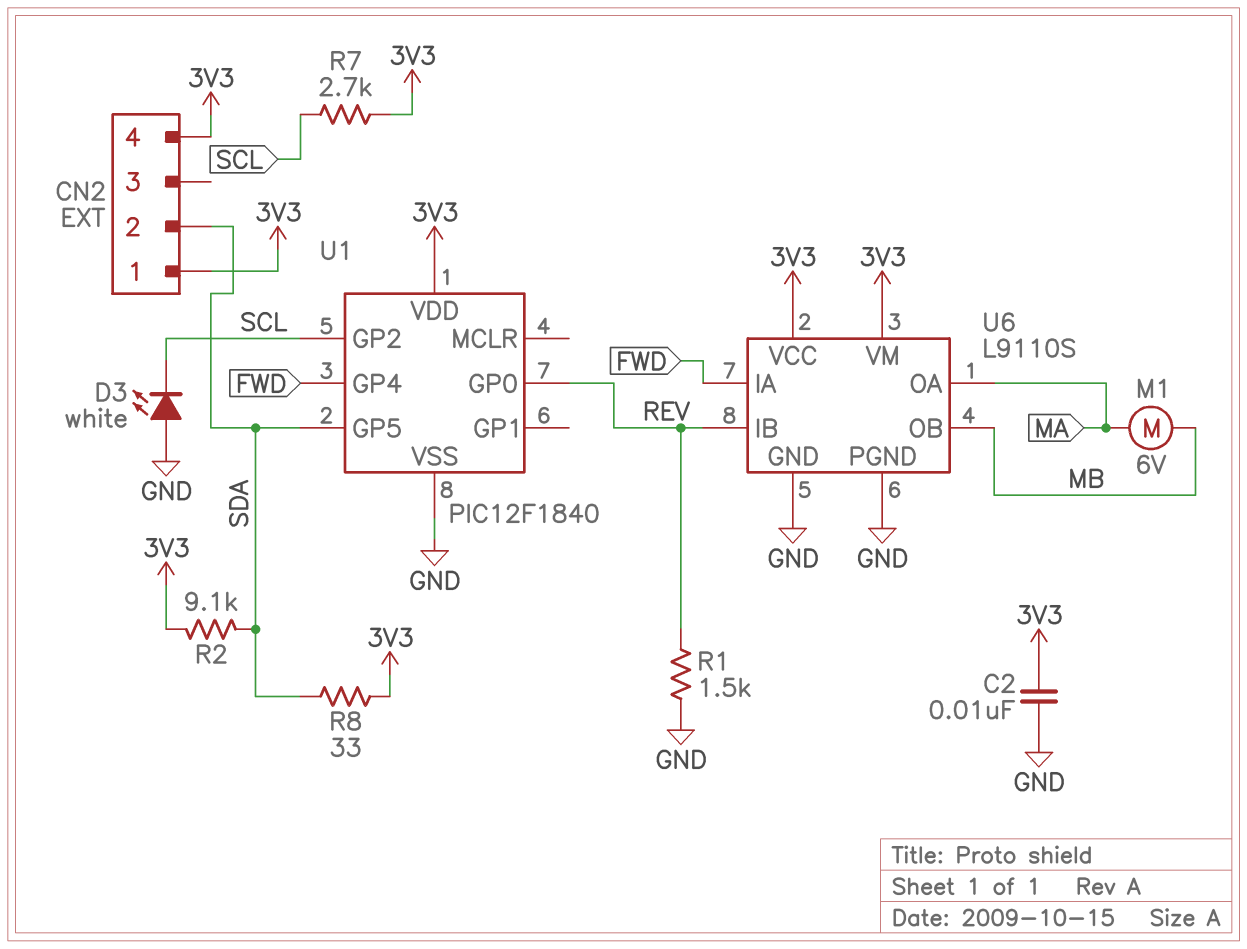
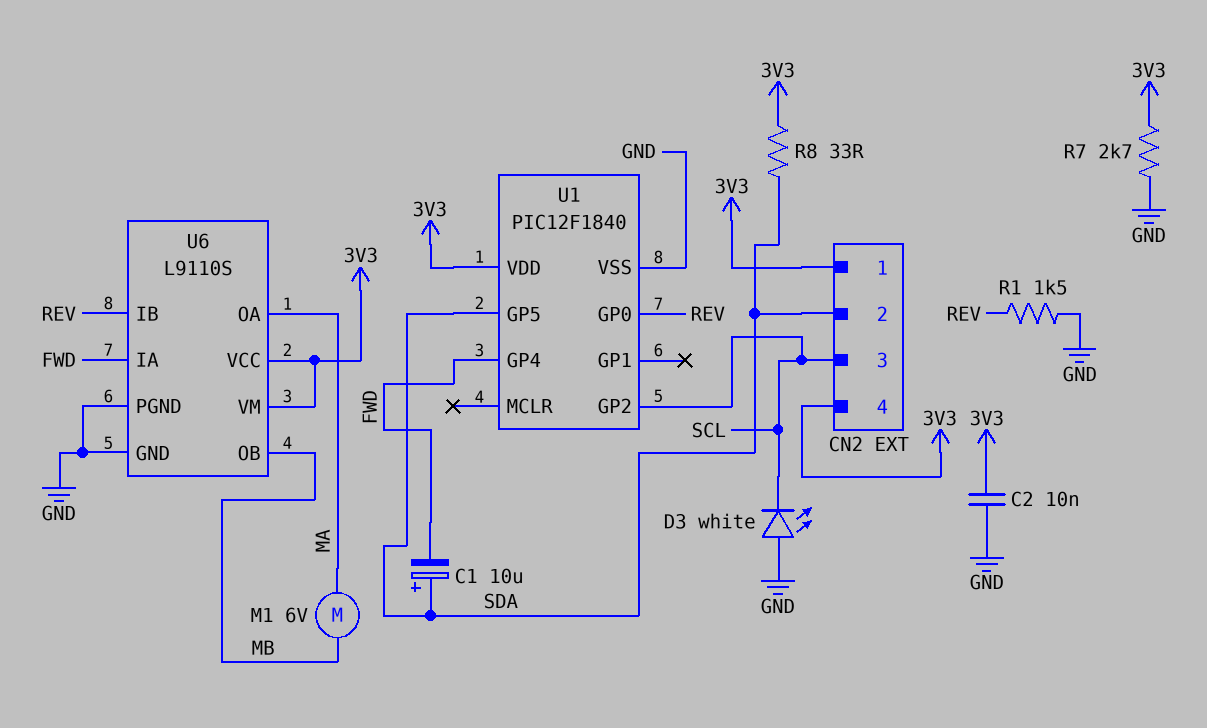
C1: none -> 10uF (plus SDA, minus FWD)
CN2 pin 3: none -> SCL
R2: 9.1k (3V3, SDA) -> none
R7: 2.7k (3V3, SCL) -> 2.7k (3V3, GND)

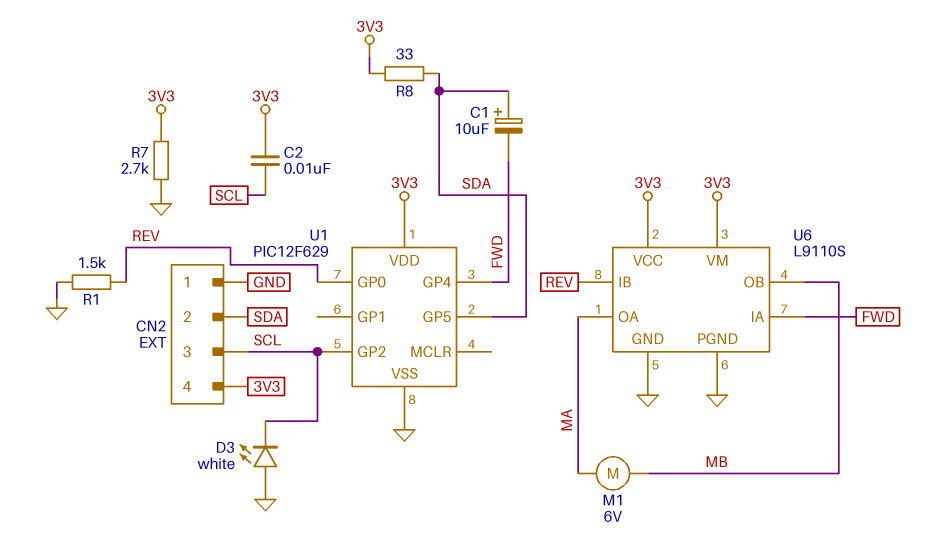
C2: 10nF (3V3, GND) -> 10nF (3V3, SCL)
CN2 pin 1: 3V3 -> GND
U1: PIC12F1840 -> PIC12F629

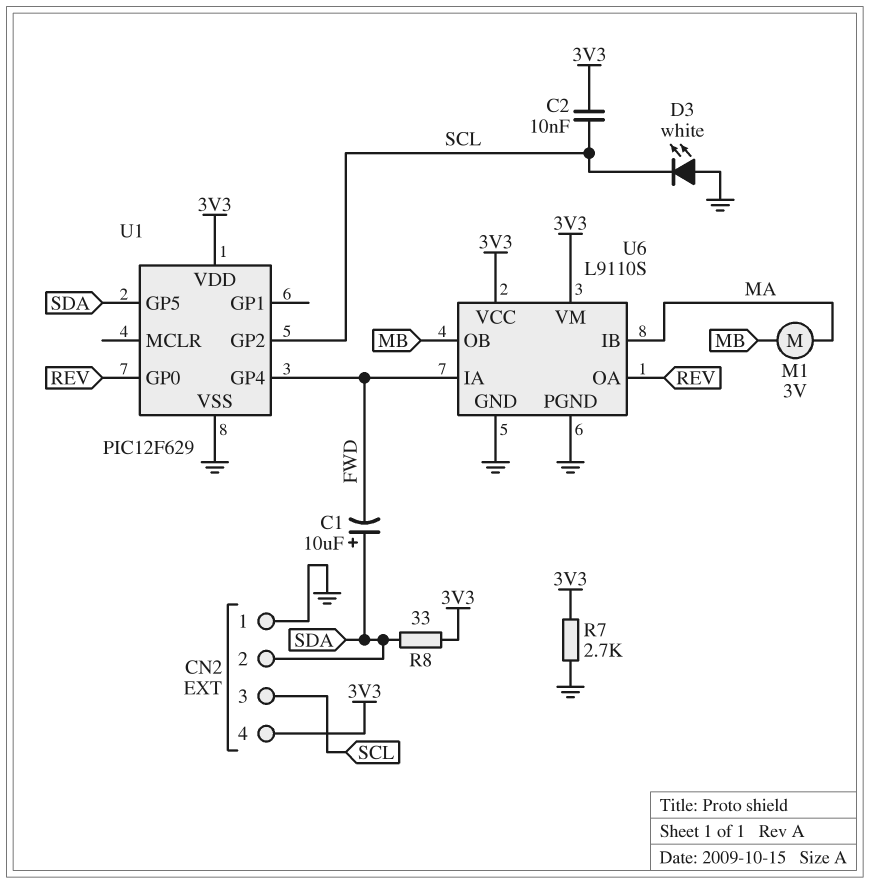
M1: motor 6V (MA, MB) -> motor 3V (MA, MB)
R1: 1.5k (GND, REV) -> none
U6 pin IB: REV -> MA
U6 pin OA: MA -> REV

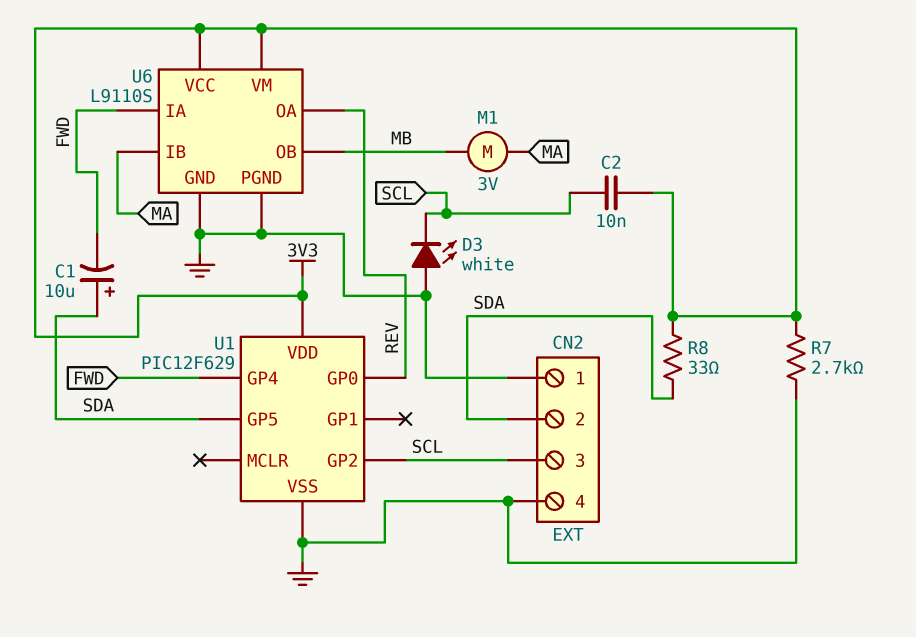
CN2 pin 4: 3V3 -> GND

